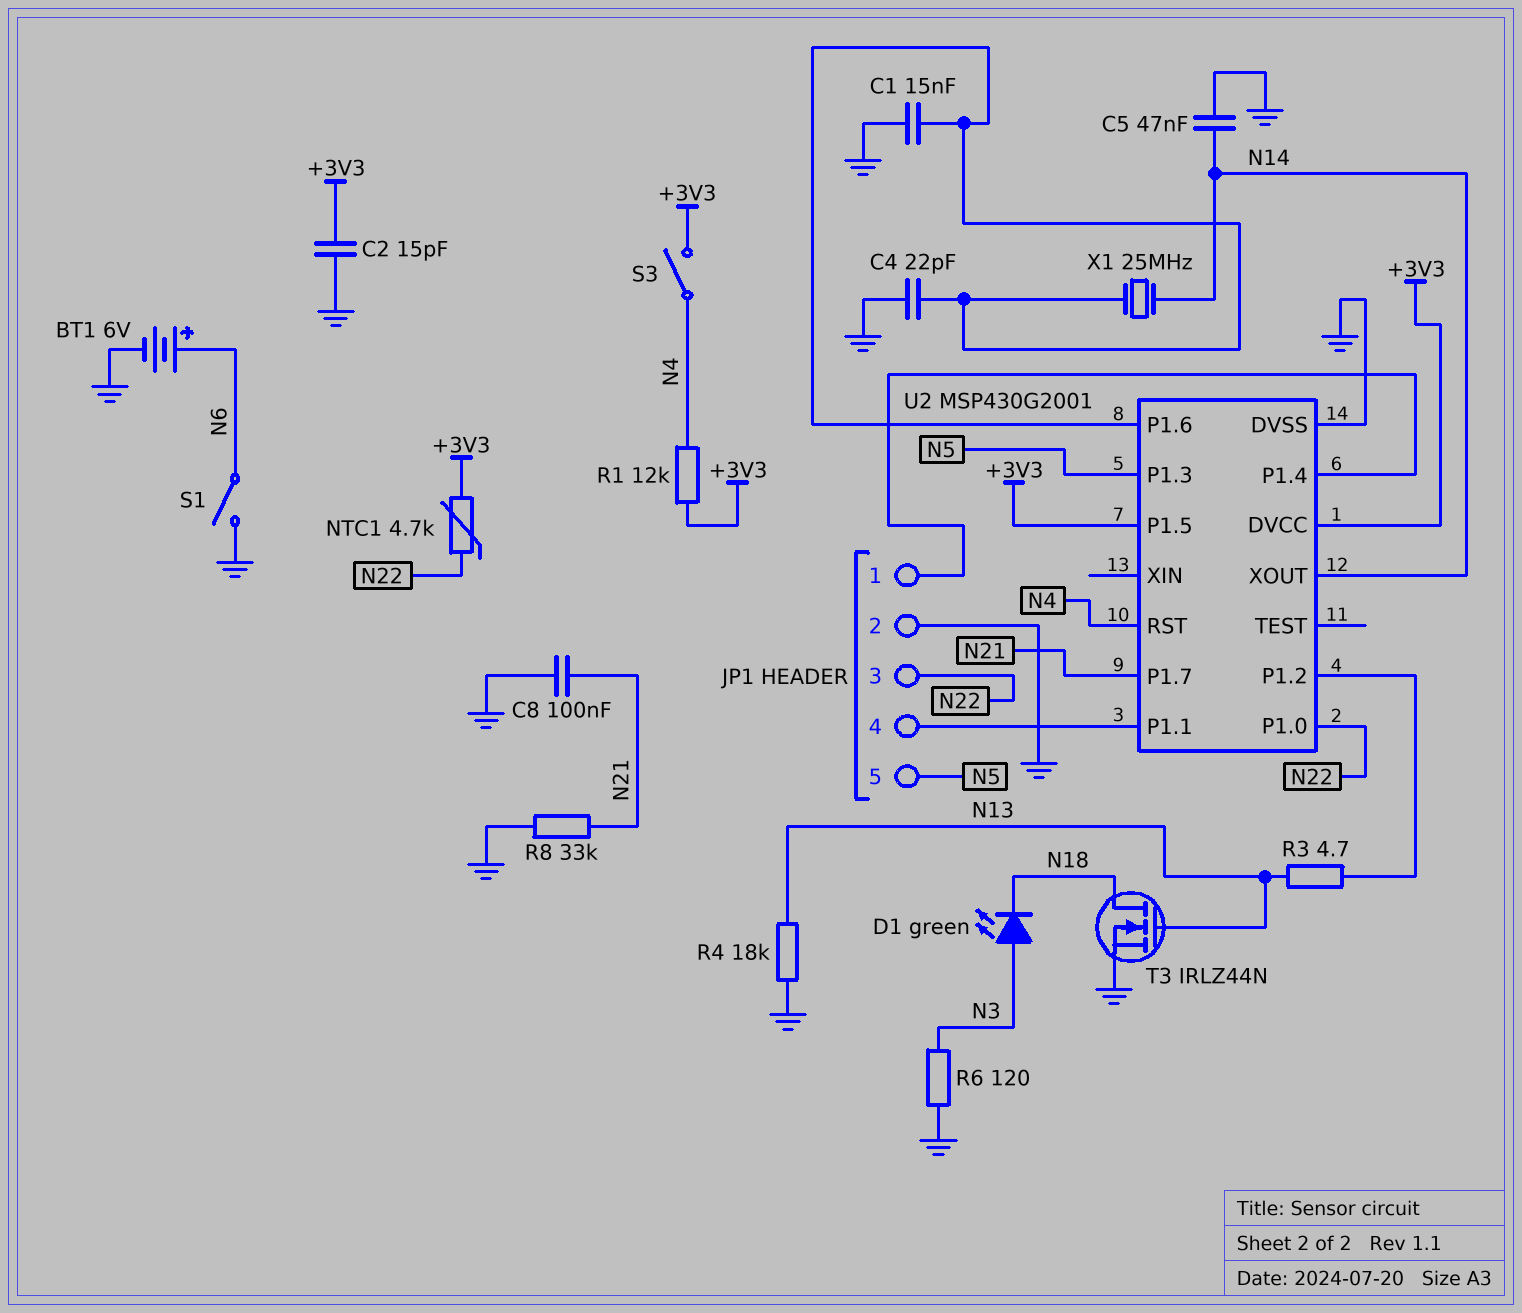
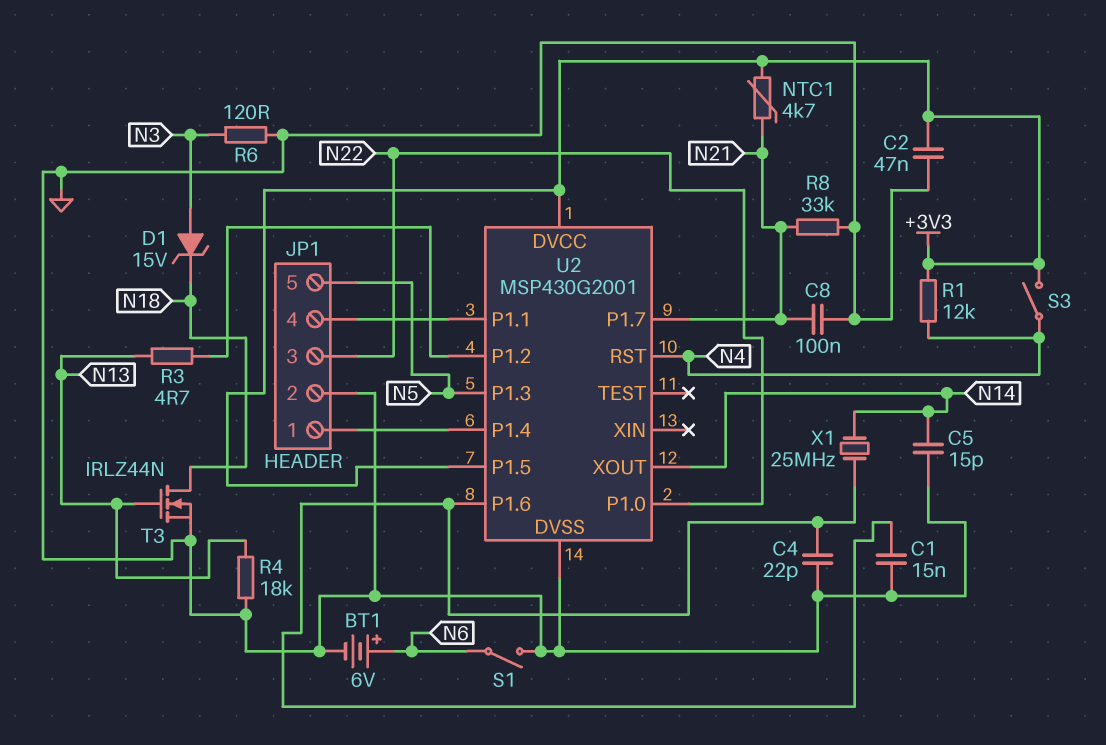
C2: 15pF (+3V3, GND) -> 47nF (+3V3, GND)
C5: 47nF (GND, N14) -> 15pF (GND, N14)
D1: LED green (A N3, K N18) -> zener 15V (A N3, K N18)
NTC1: 4.7k (+3V3, N22) -> 4.7k (+3V3, N21)

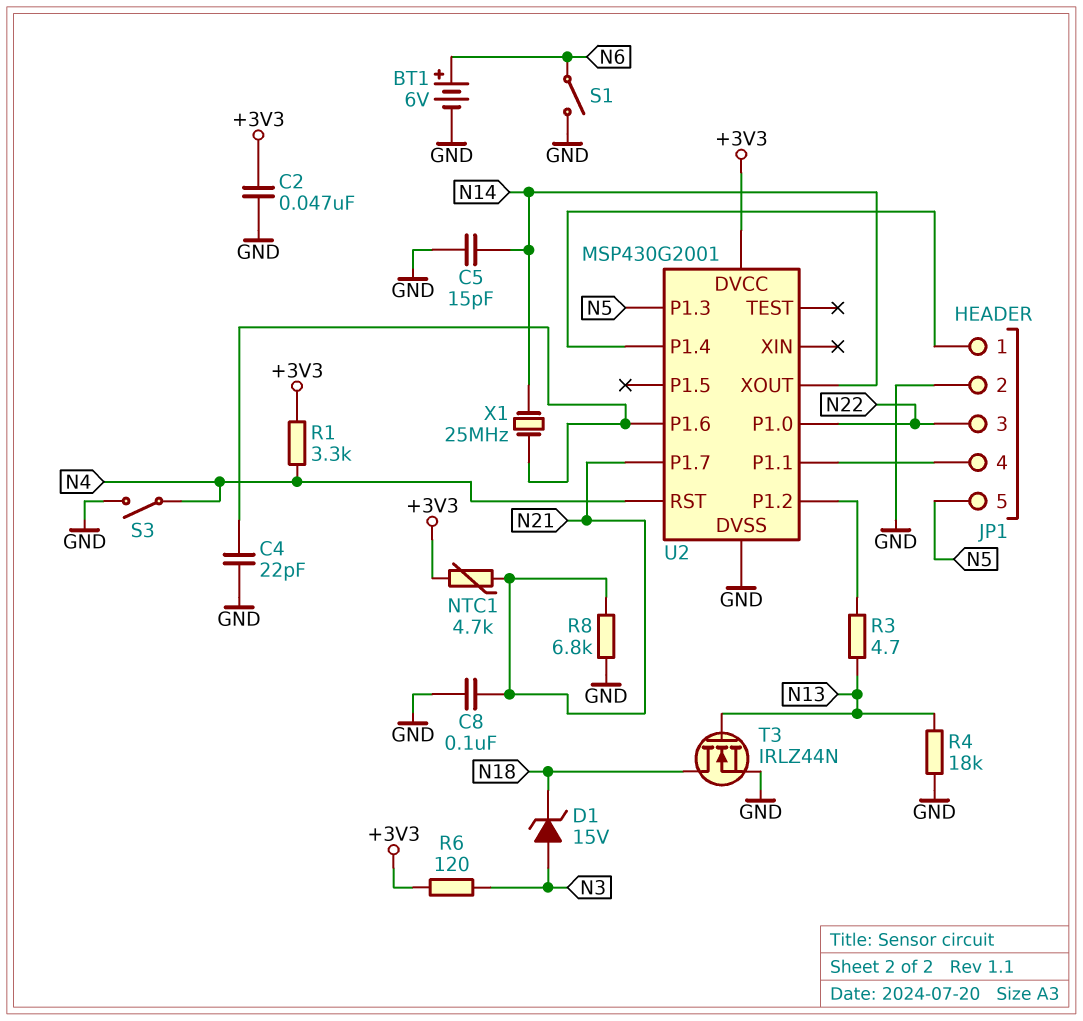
C1: 15nF (GND, U2/P1.6) -> none
R1: 12k (+3V3, N4) -> 3.3k (+3V3, N4)
R6: 120 (GND, N3) -> 120 (+3V3, N3)
R8: 33k (GND, N21) -> 6.8k (GND, N21)
S3: switch (+3V3, N4) -> switch (GND, N4)
U2 pin P1.5: +3V3 -> none

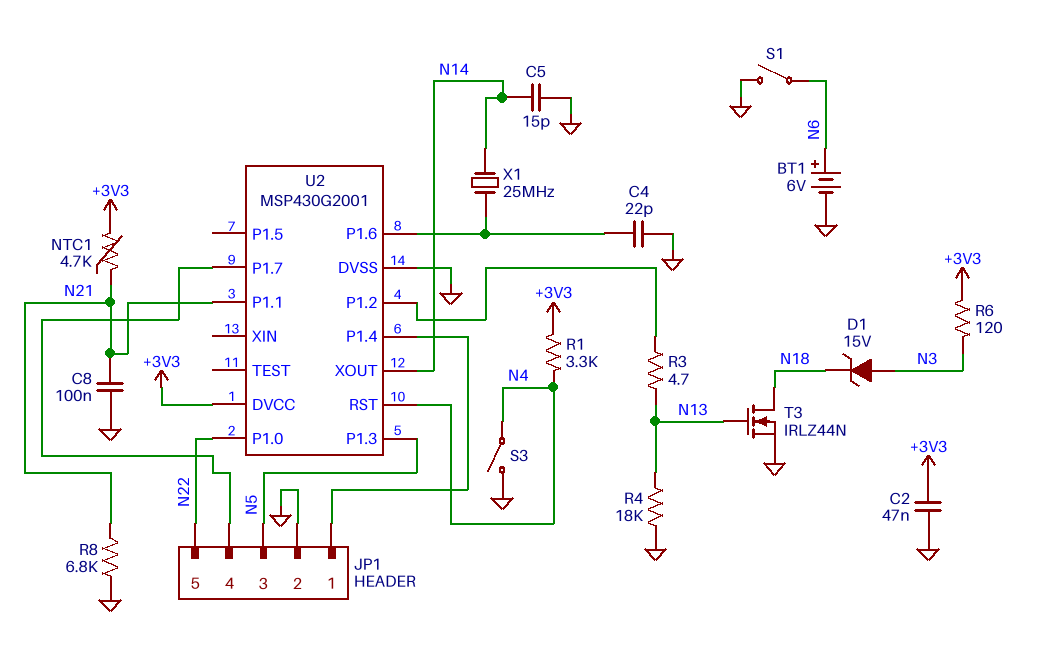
JP1 pin 3: N22 -> N5
JP1 pin 5: N5 -> N22
U2 pin P1.1: JP1/4 -> N21
U2 pin P1.7: N21 -> JP1/4

